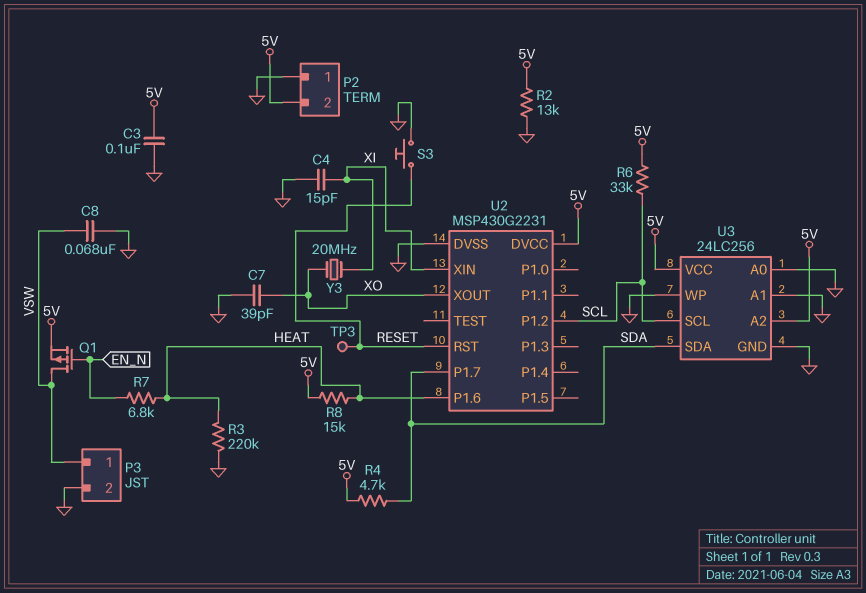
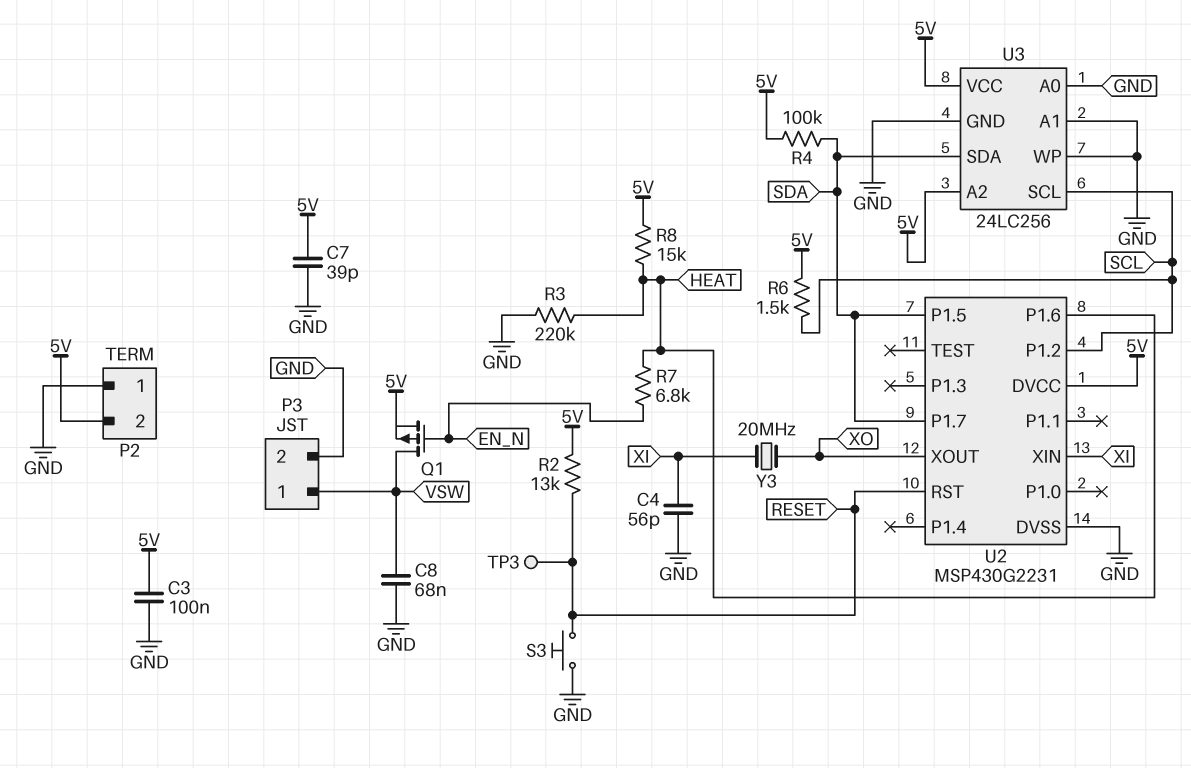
C4: 15pF (GND, XI) -> 56pF (GND, XI)
C7: 39pF (GND, XO) -> 39pF (5V, GND)
R2: 13k (5V, GND) -> 13k (5V, RESET)
R4: 4.7k (5V, SDA) -> 100k (5V, SDA)
R6: 33k (5V, SCL) -> 1.5k (5V, SCL)
U2 pin P1.5: none -> SDA

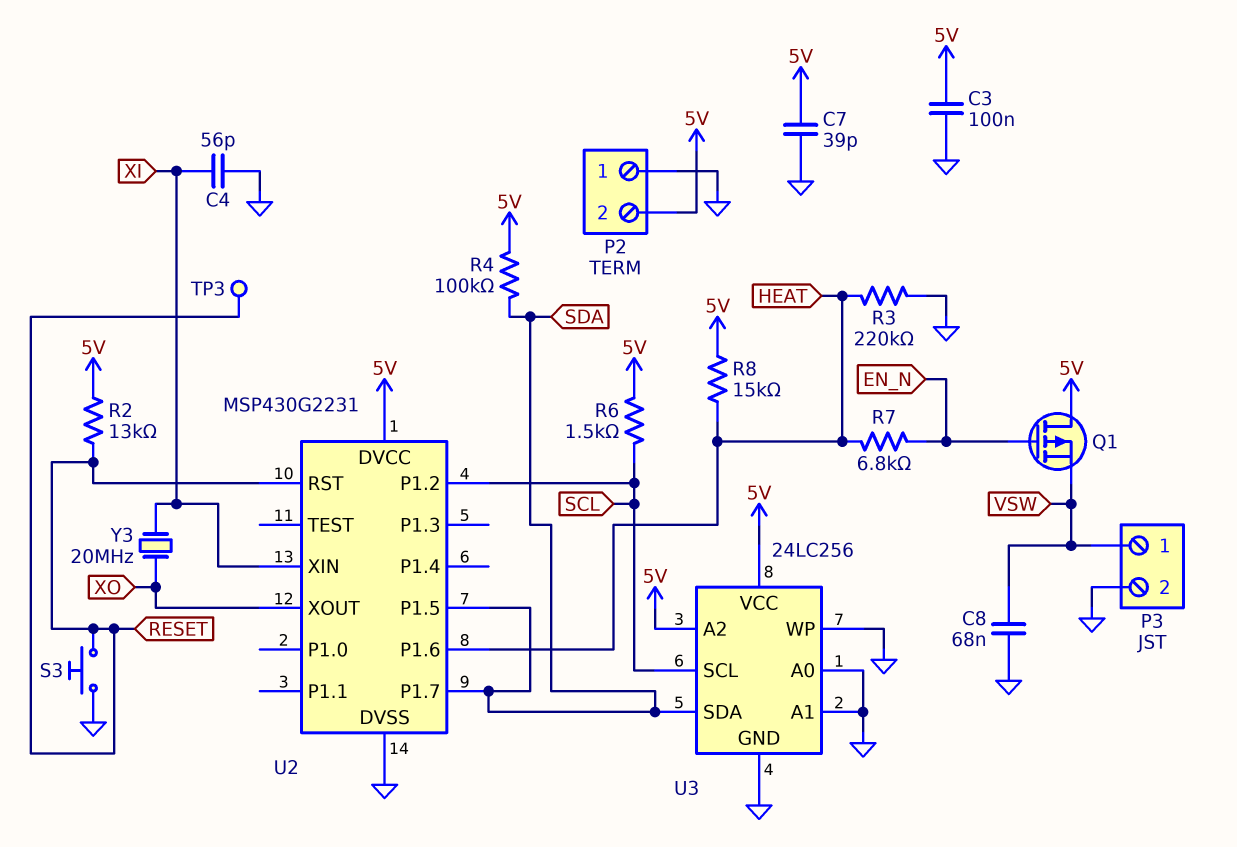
Q1: PMOS (G EN_N, D VSW, S 5V) -> PMOS (G EN_N, D 5V, S VSW)

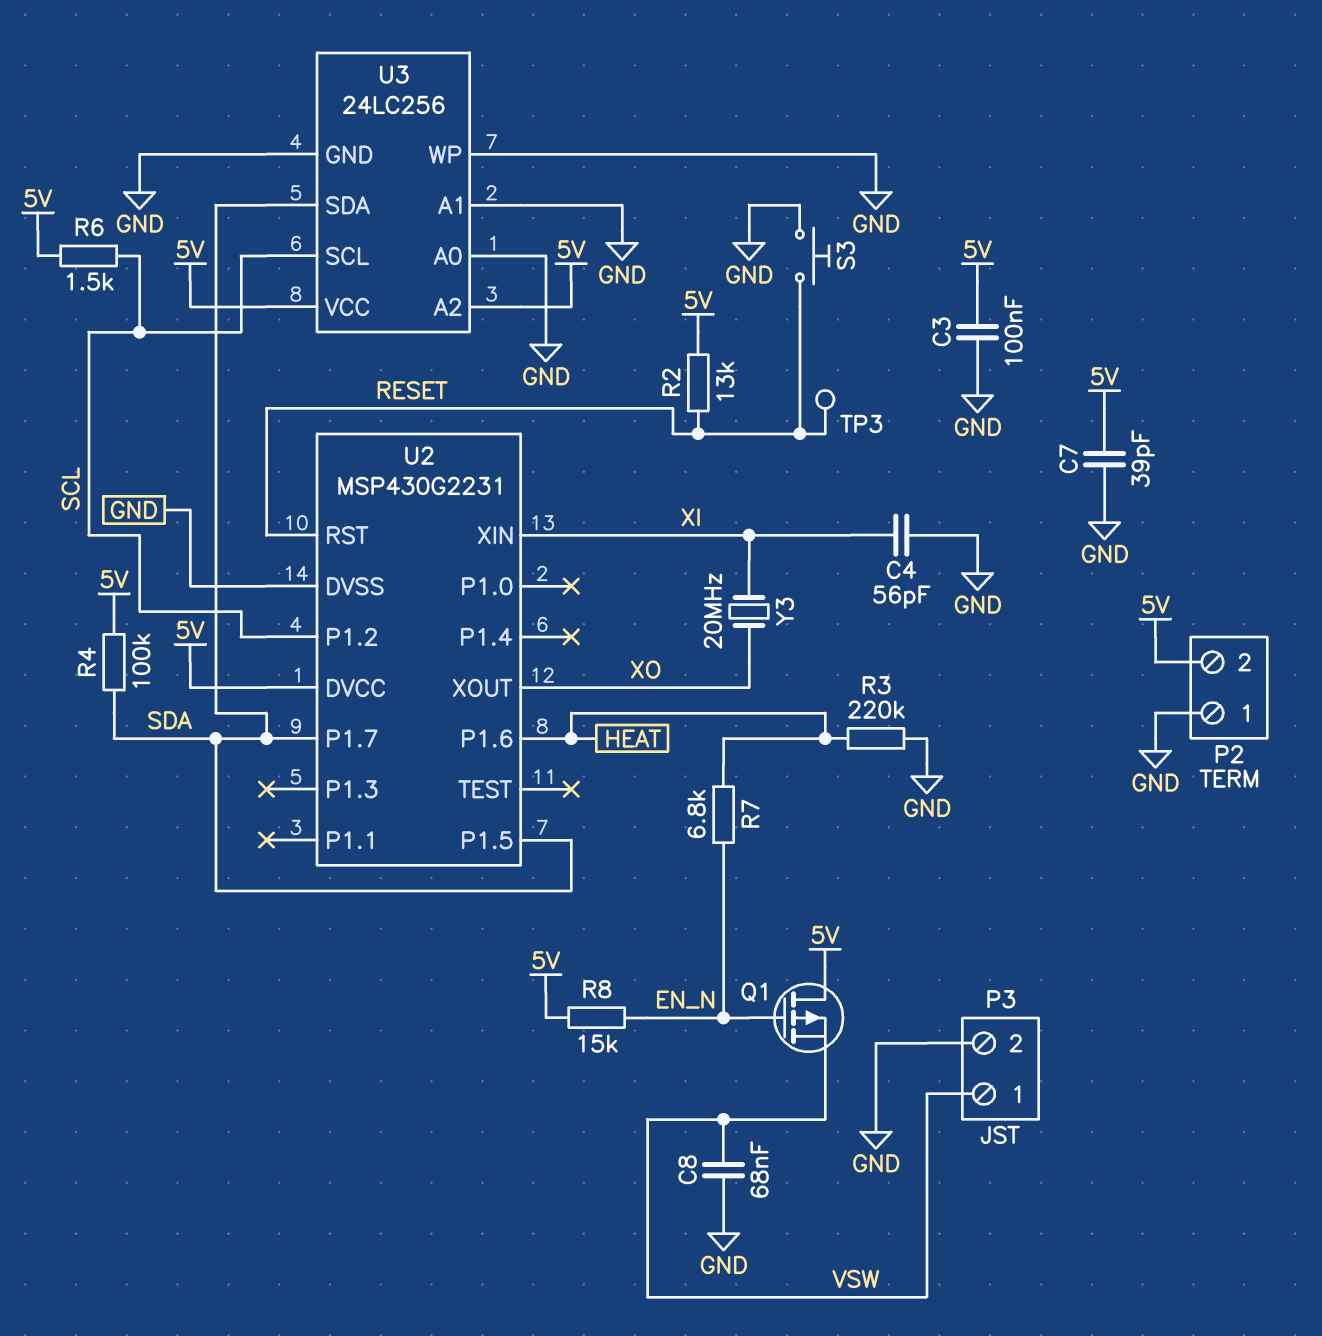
R8: 15k (5V, HEAT) -> 15k (5V, EN_N)

